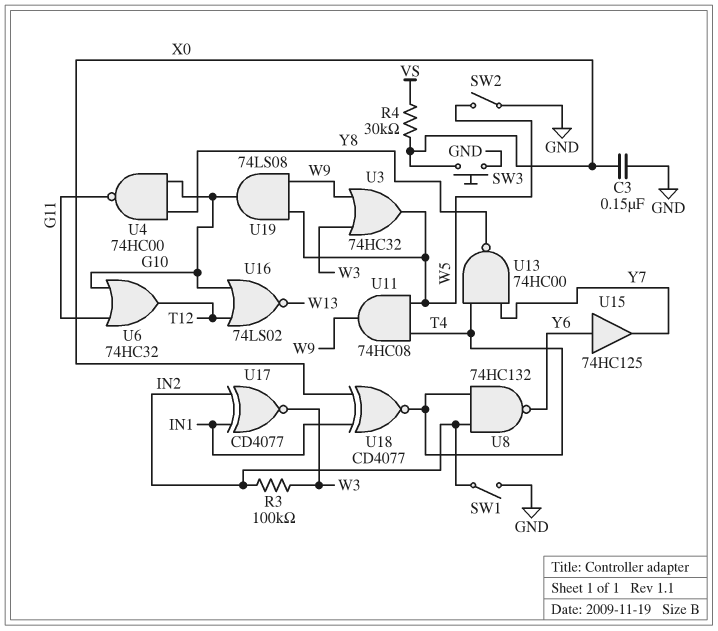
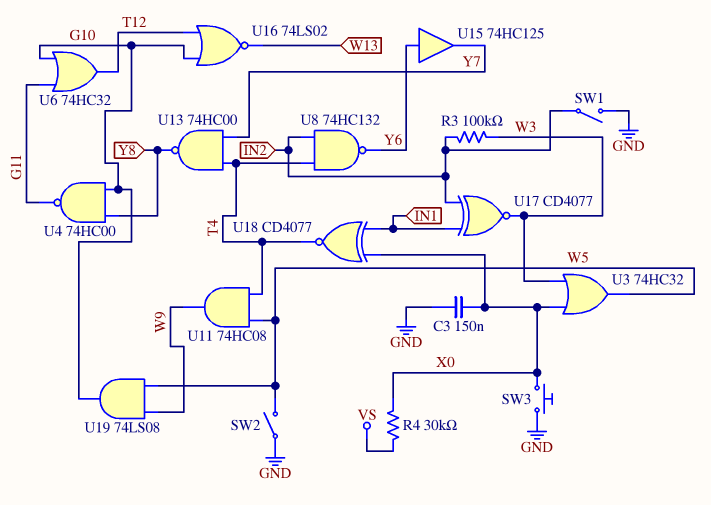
U3: OR 74HC32 (in W3, in W9, out W5) -> OR 74HC32 (in W3, in X0, out W5)

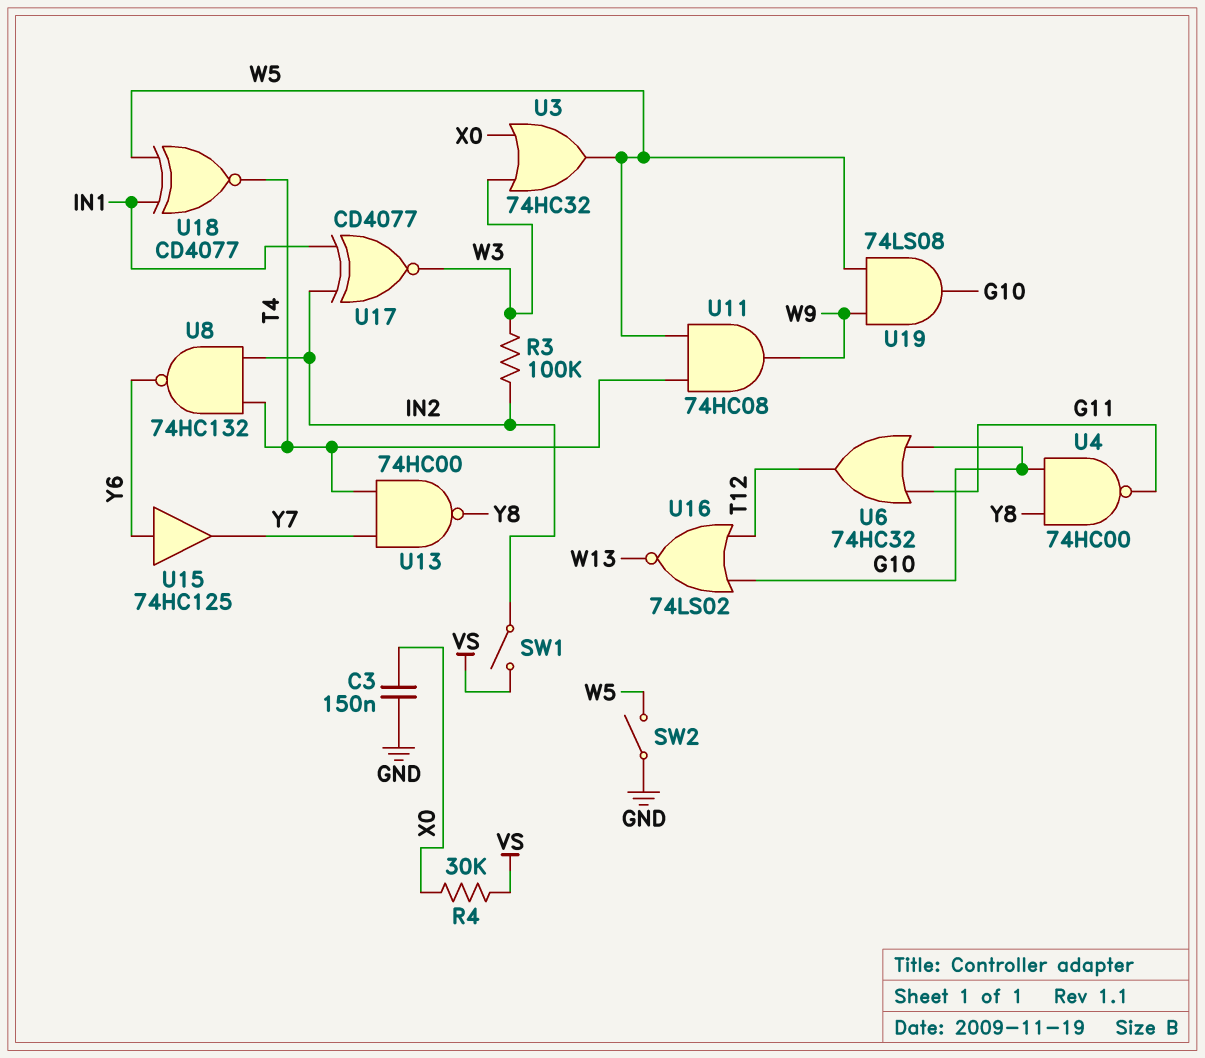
SW1: switch (GND, IN2) -> switch (IN2, VS)
SW3: button (GND, X0) -> none
U18: XNOR CD4077 (in IN1, in X0, out T4) -> XNOR CD4077 (in IN1, in W5, out T4)

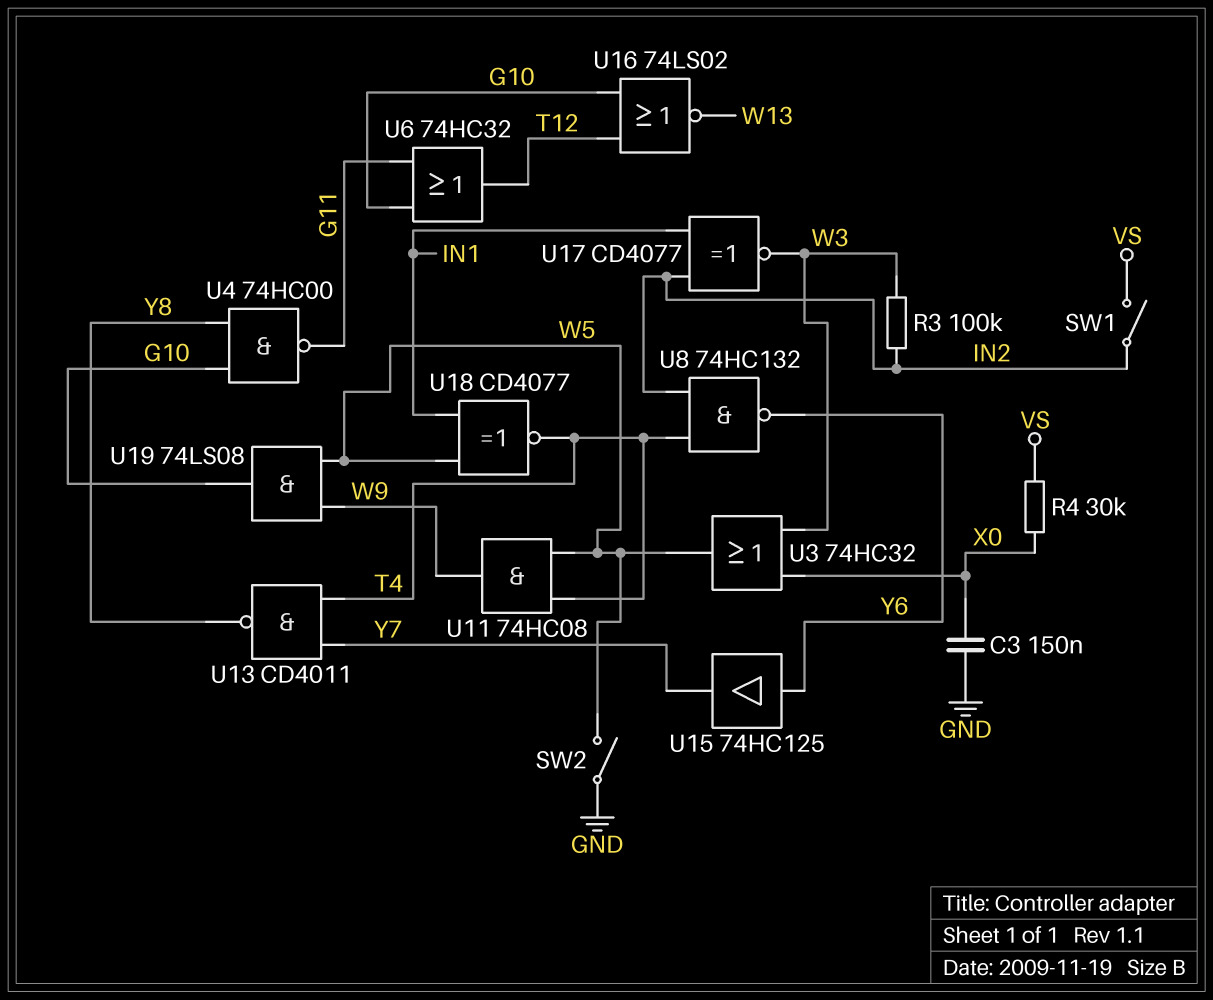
U13: NAND 74HC00 (in T4, in Y7, out Y8) -> NAND CD4011 (in T4, in Y7, out Y8)

